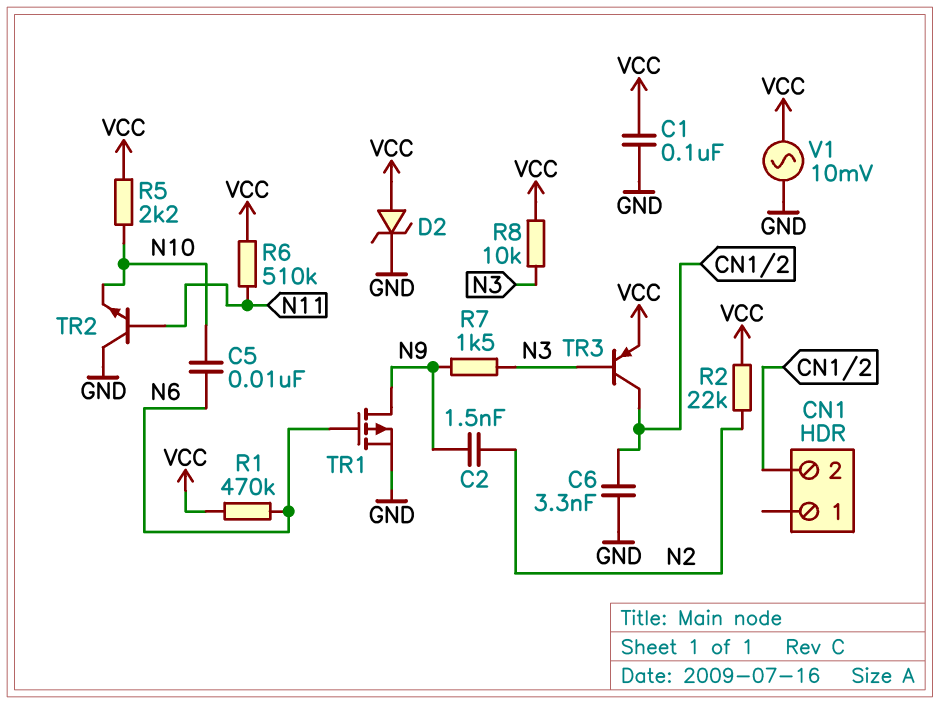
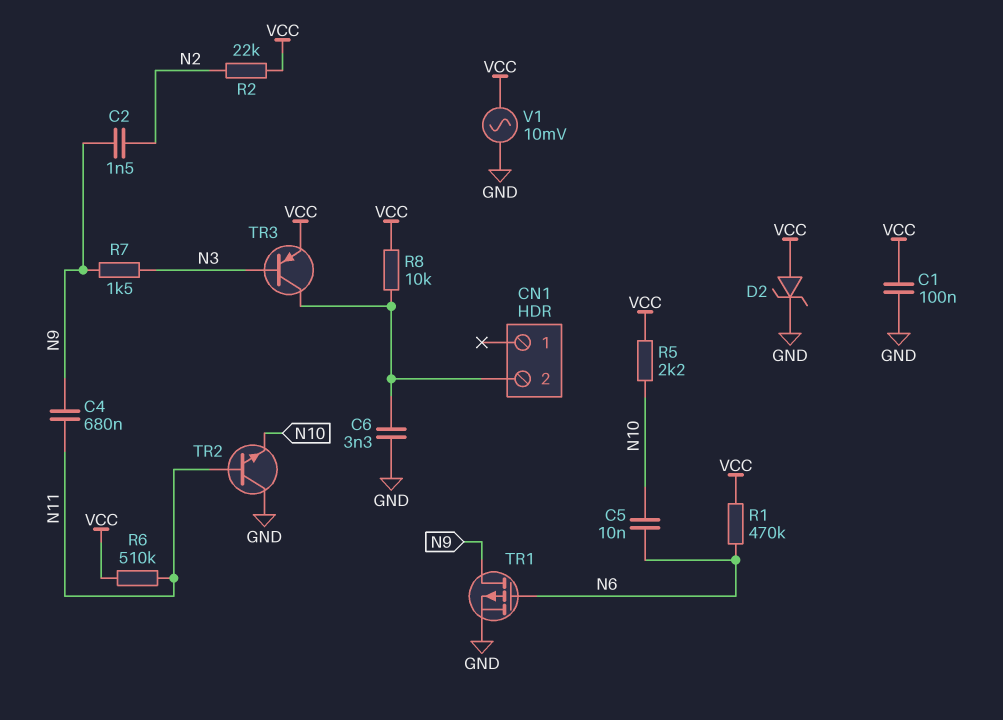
C4: none -> 680nF (N9, N11)
R8: 10k (N3, VCC) -> 10k (CN1/2, VCC)

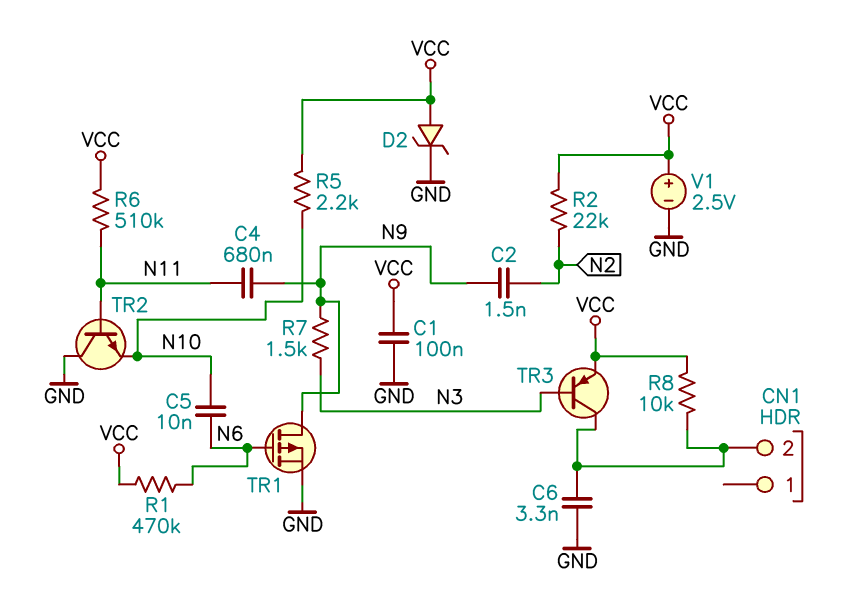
V1: AC 10mV (GND, VCC) -> 2.5V (plus VCC, minus GND)

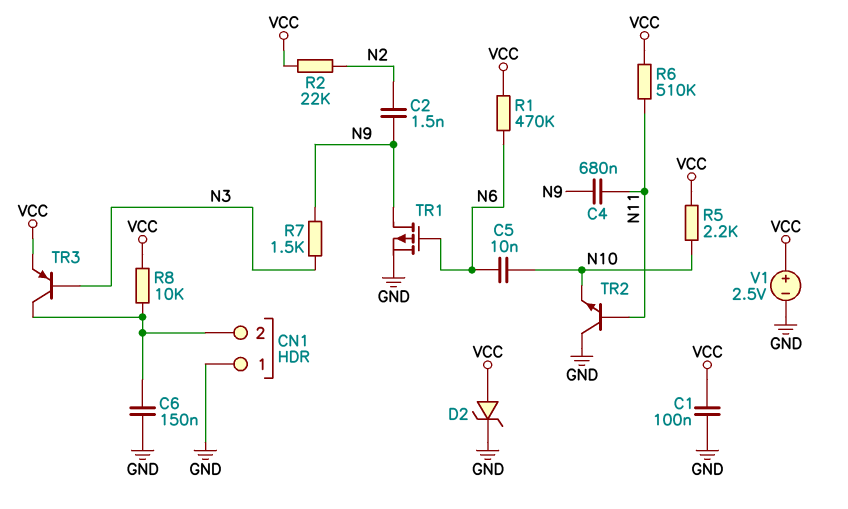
C6: 3.3nF (CN1/2, GND) -> 150nF (CN1/2, GND)
CN1 pin 1: none -> GND

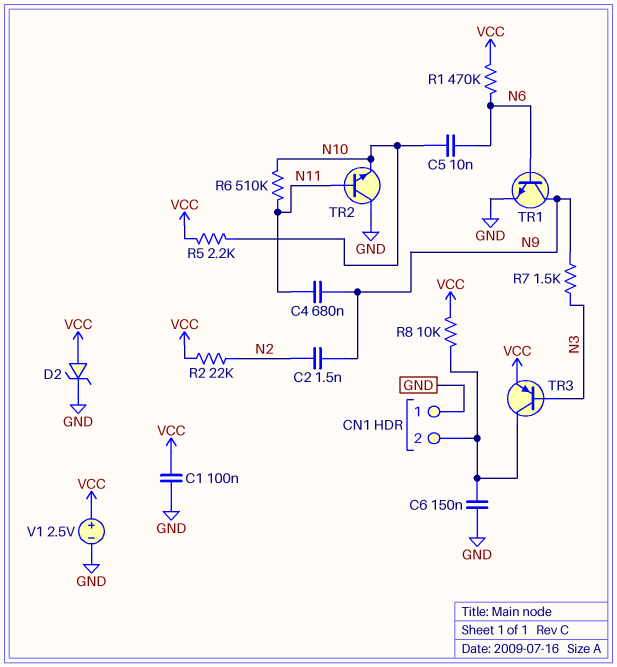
R6: 510k (N11, VCC) -> 510k (N10, N11)
TR1: PMOS (G N6, D N9, S GND) -> NPN (B N6, C N9, E GND)

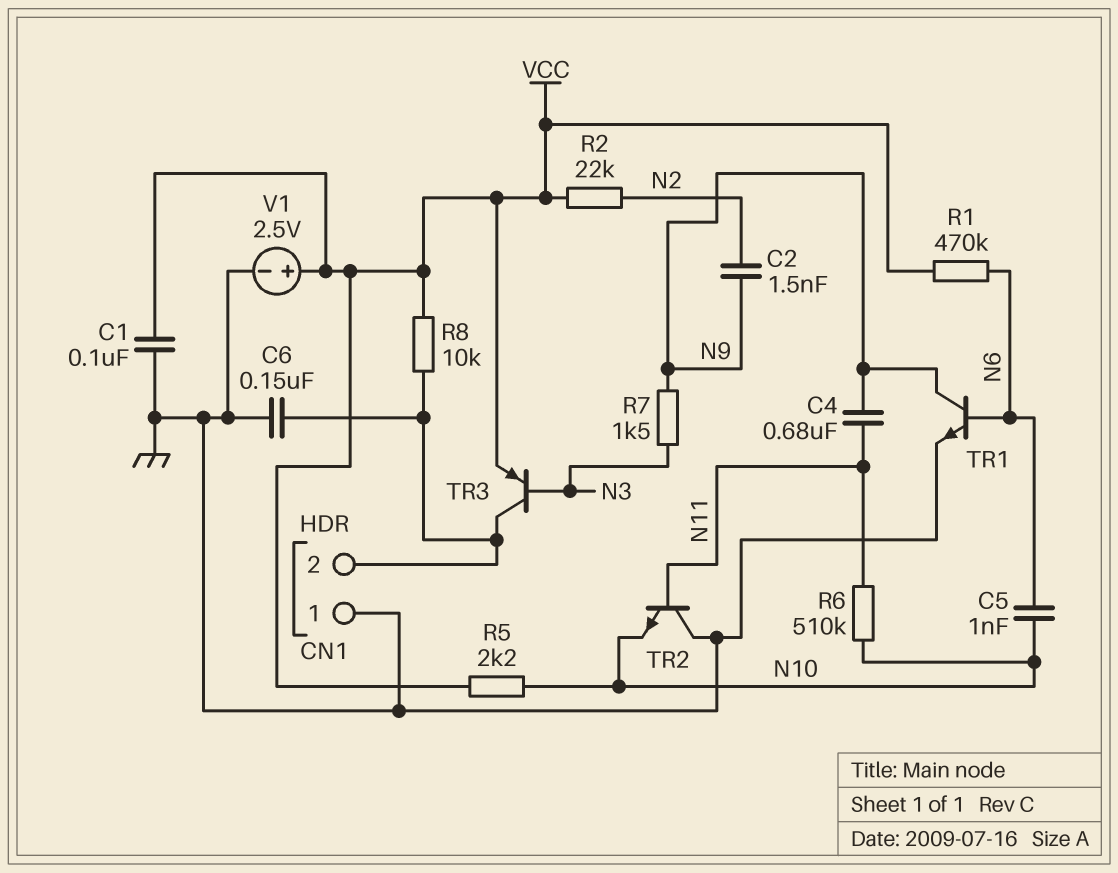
C5: 10nF (N6, N10) -> 1nF (N6, N10)
D2: zener (A VCC, K GND) -> none

